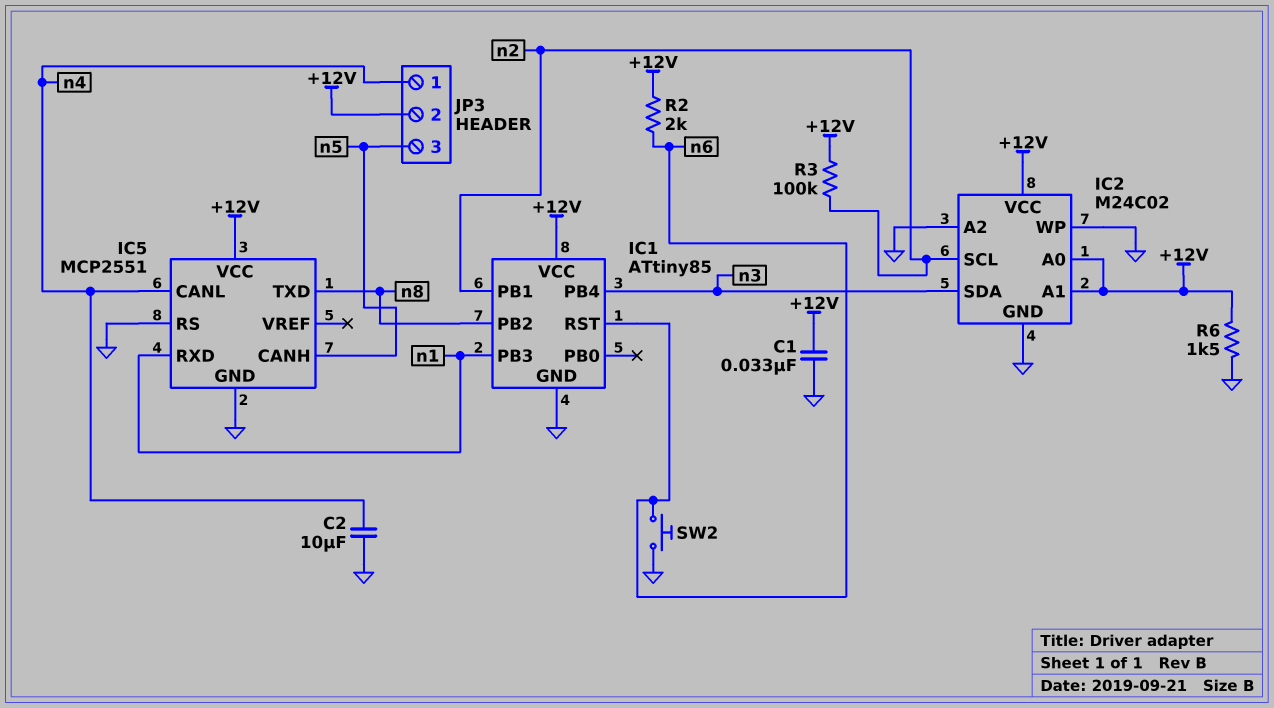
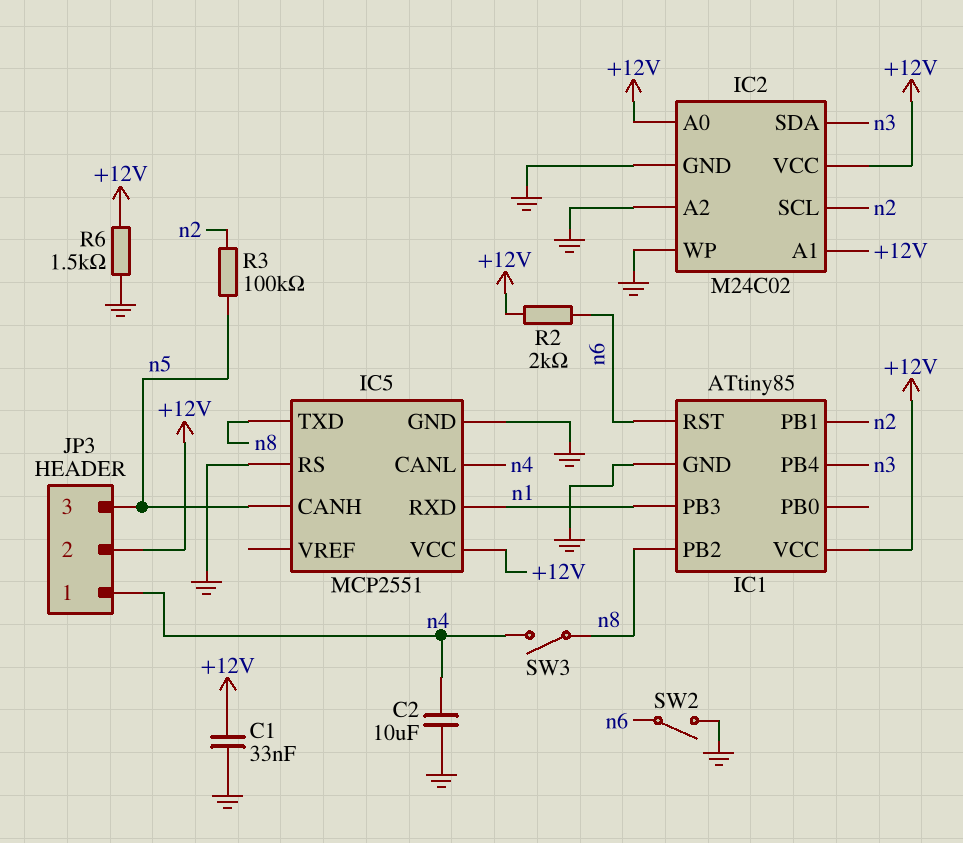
R3: 100k (+12V, n2) -> 100k (n2, n5)
SW2: button (GND, n6) -> switch (GND, n6)
SW3: none -> switch (n4, n8)

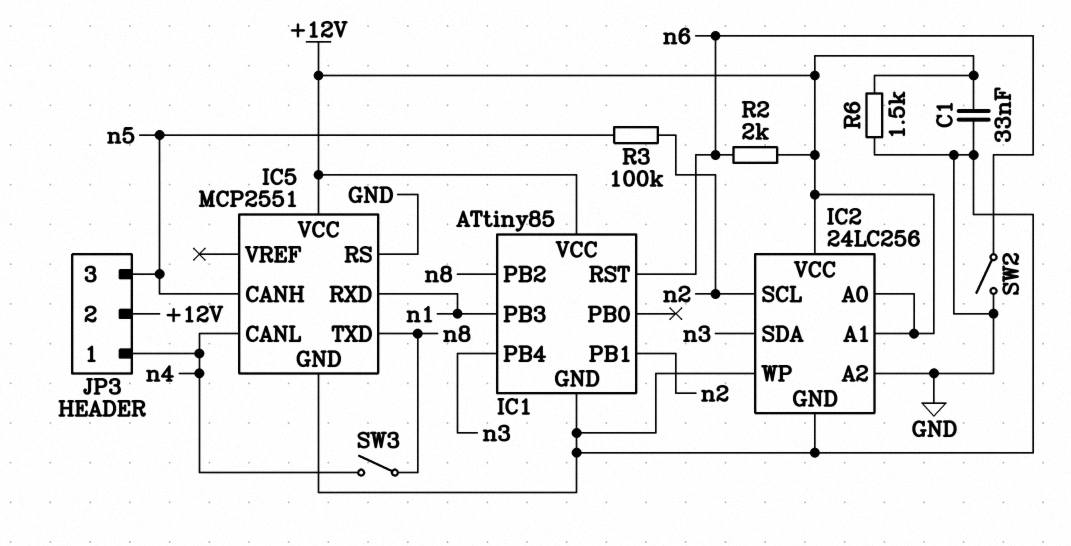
C2: 10uF (GND, n4) -> none
IC2: M24C02 -> 24LC256

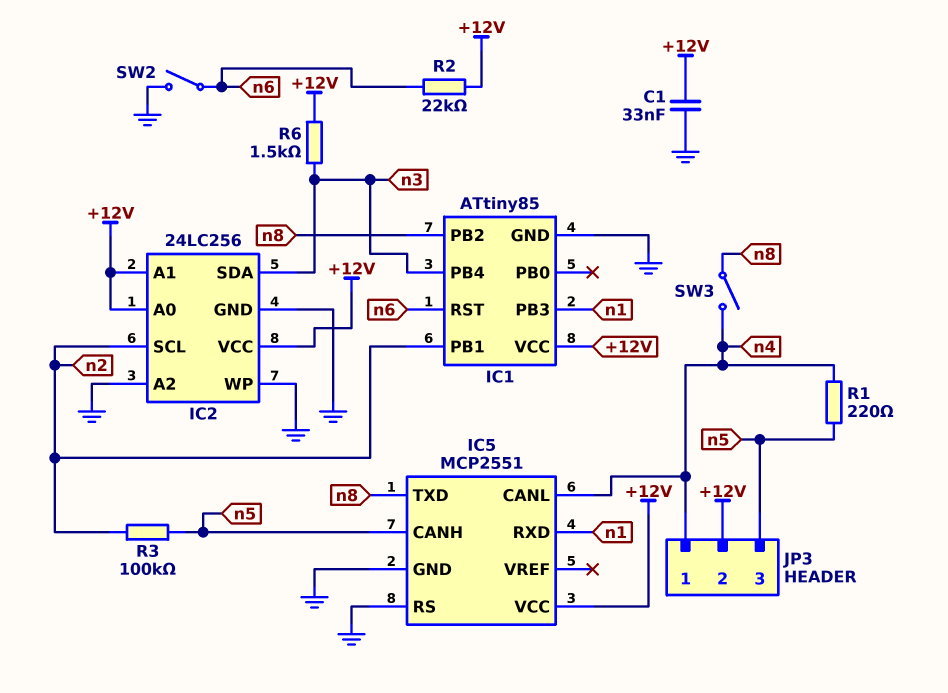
R1: none -> 220 (n4, n5)
R2: 2k (+12V, n6) -> 22k (+12V, n6)
R6: 1.5k (+12V, GND) -> 1.5k (+12V, n3)

